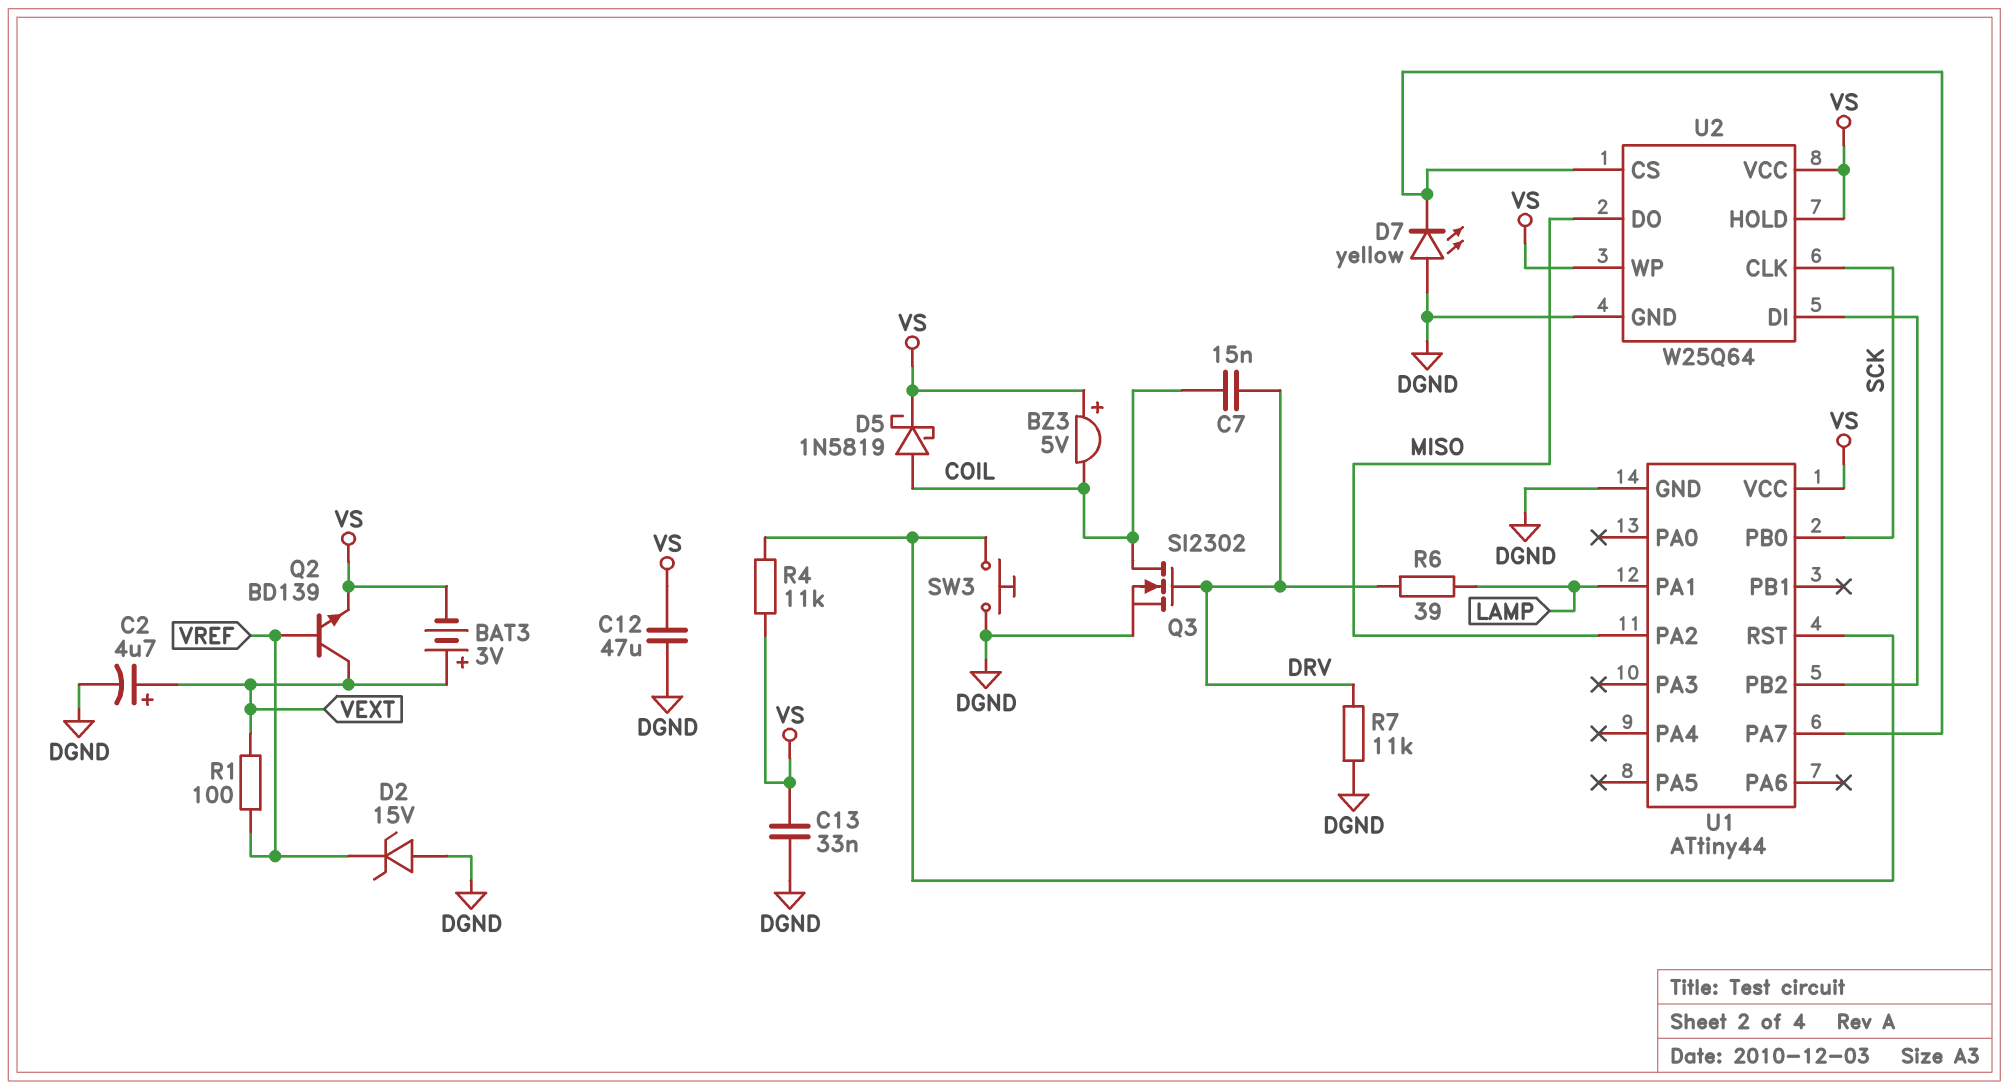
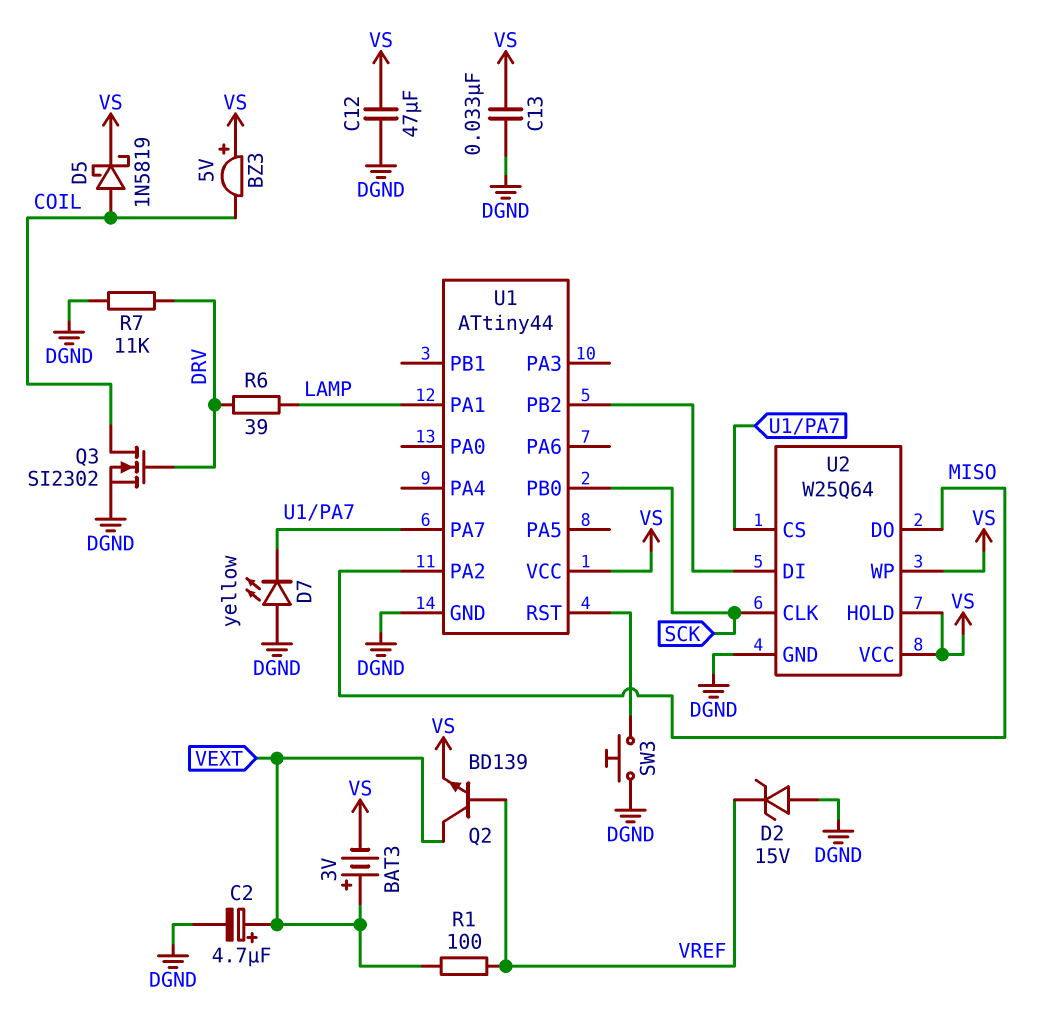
C7: 15nF (COIL, DRV) -> none
R4: 11k (U1/RST, VS) -> none

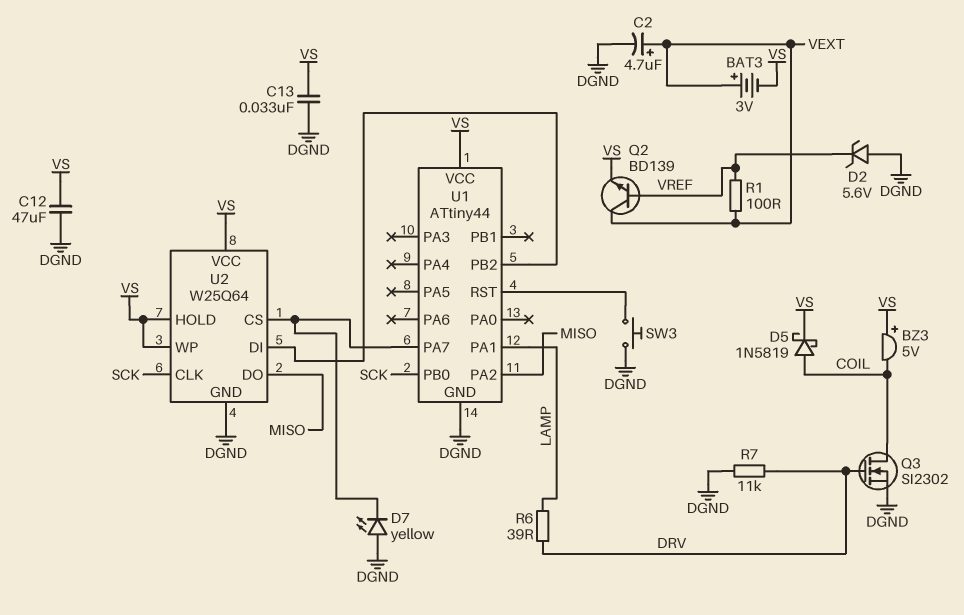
D2: zener 15V (A DGND, K VREF) -> zener 5.6V (A DGND, K VREF)

